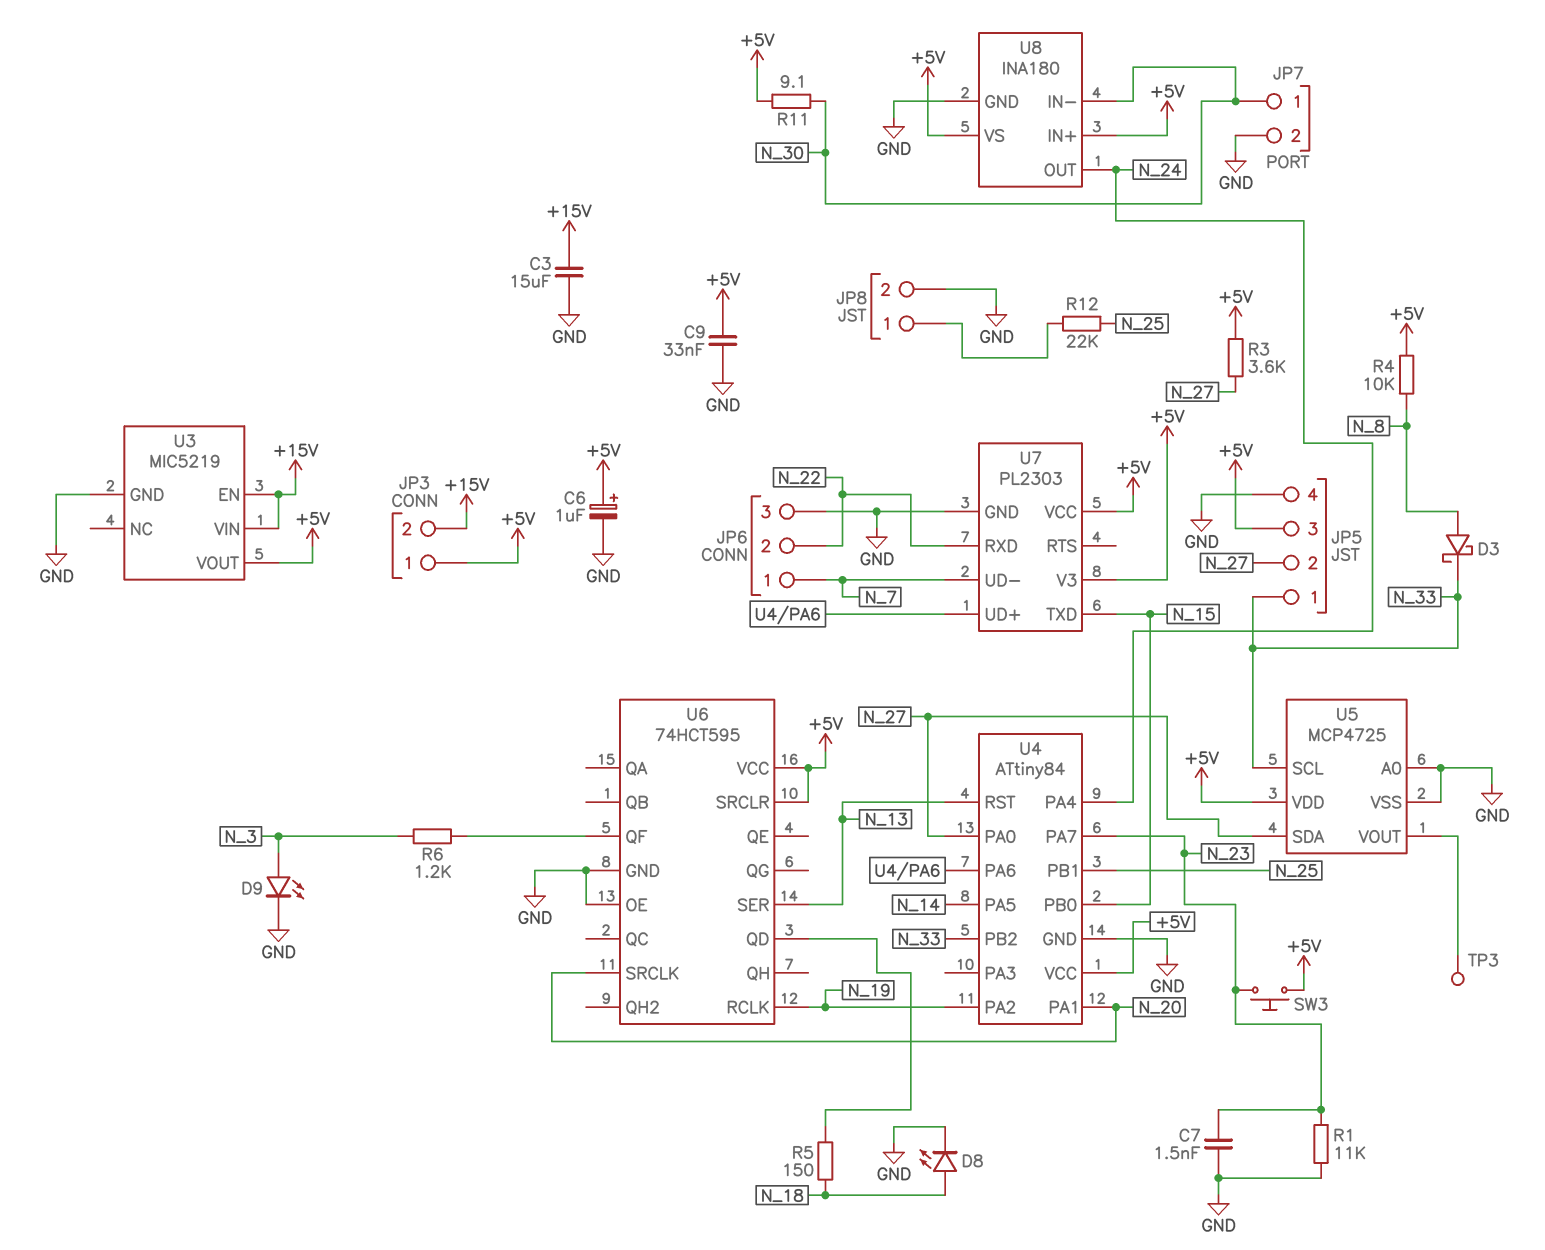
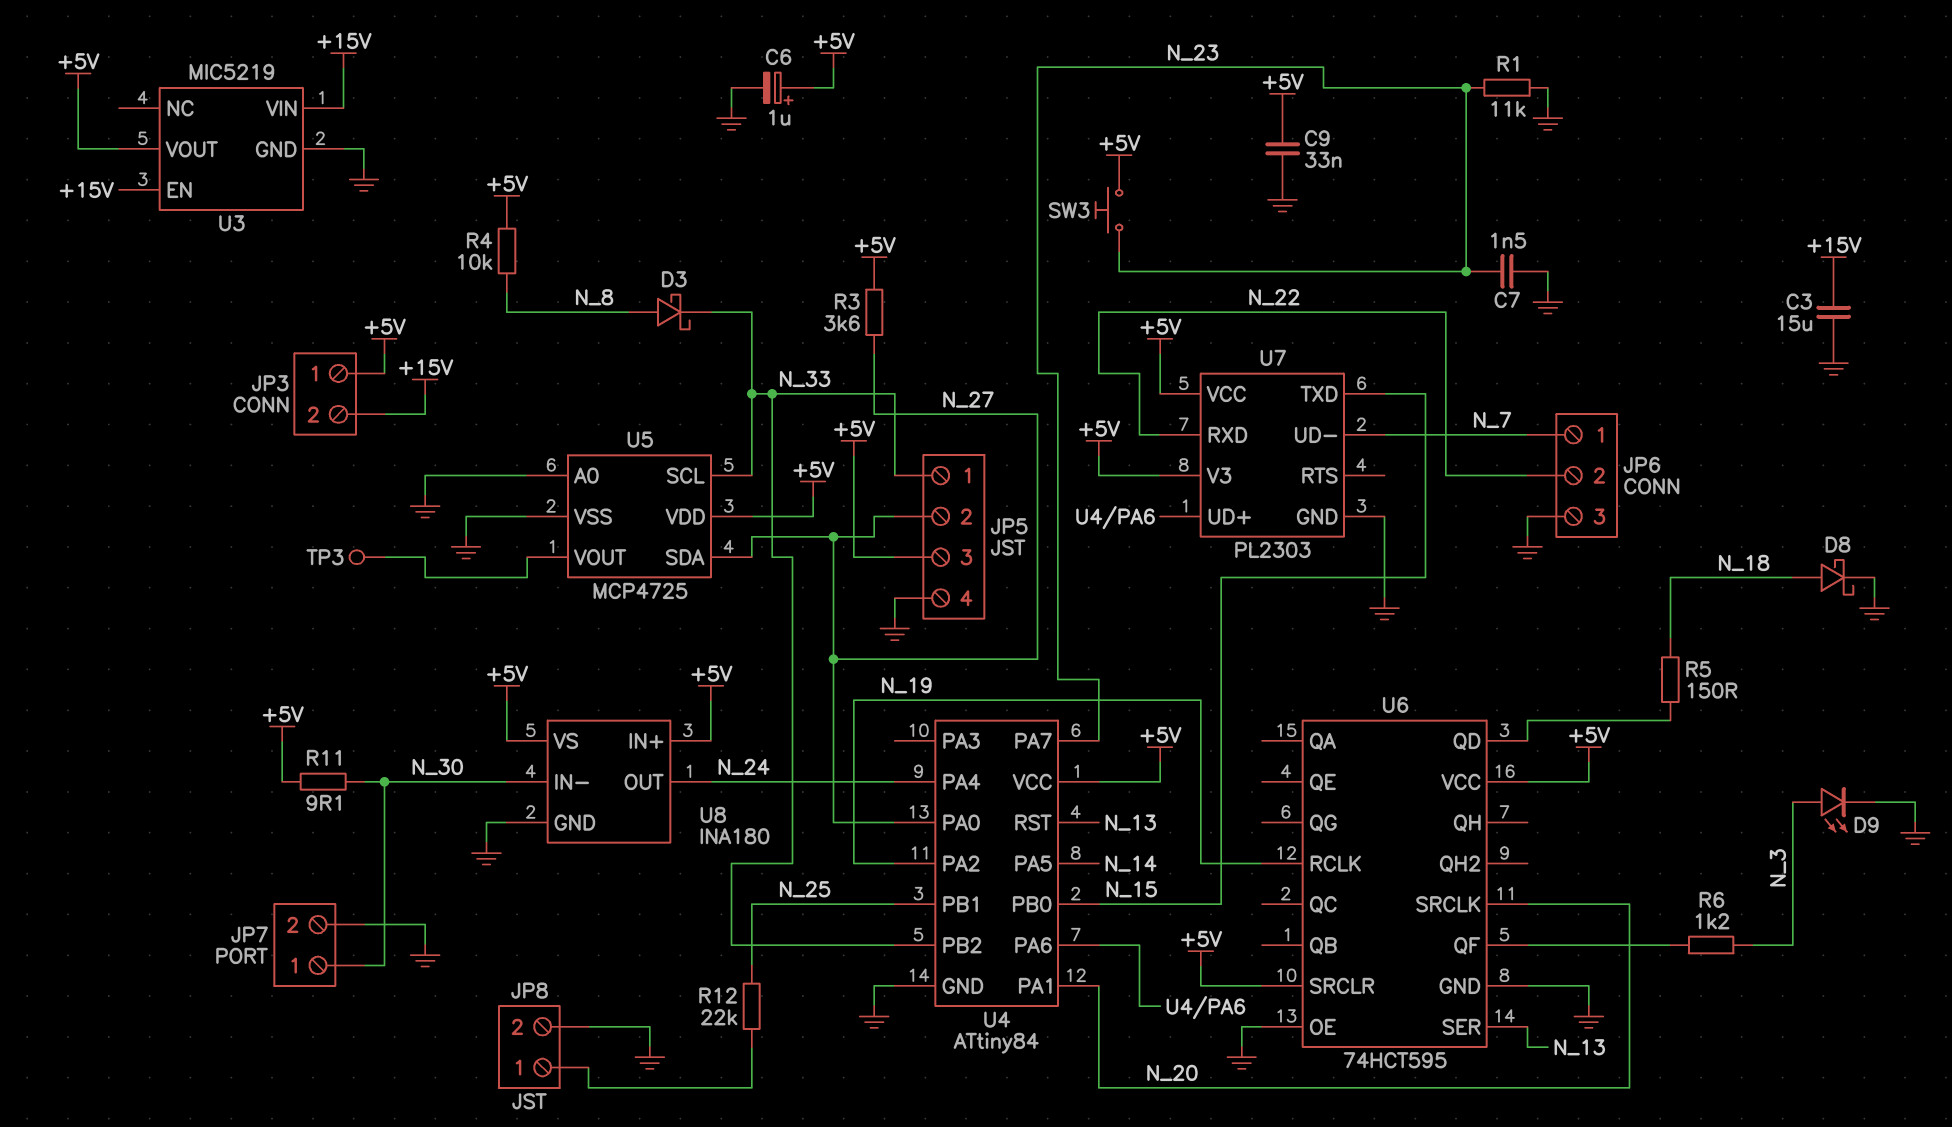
D8: LED (A N_18, K GND) -> schottky (A N_18, K GND)

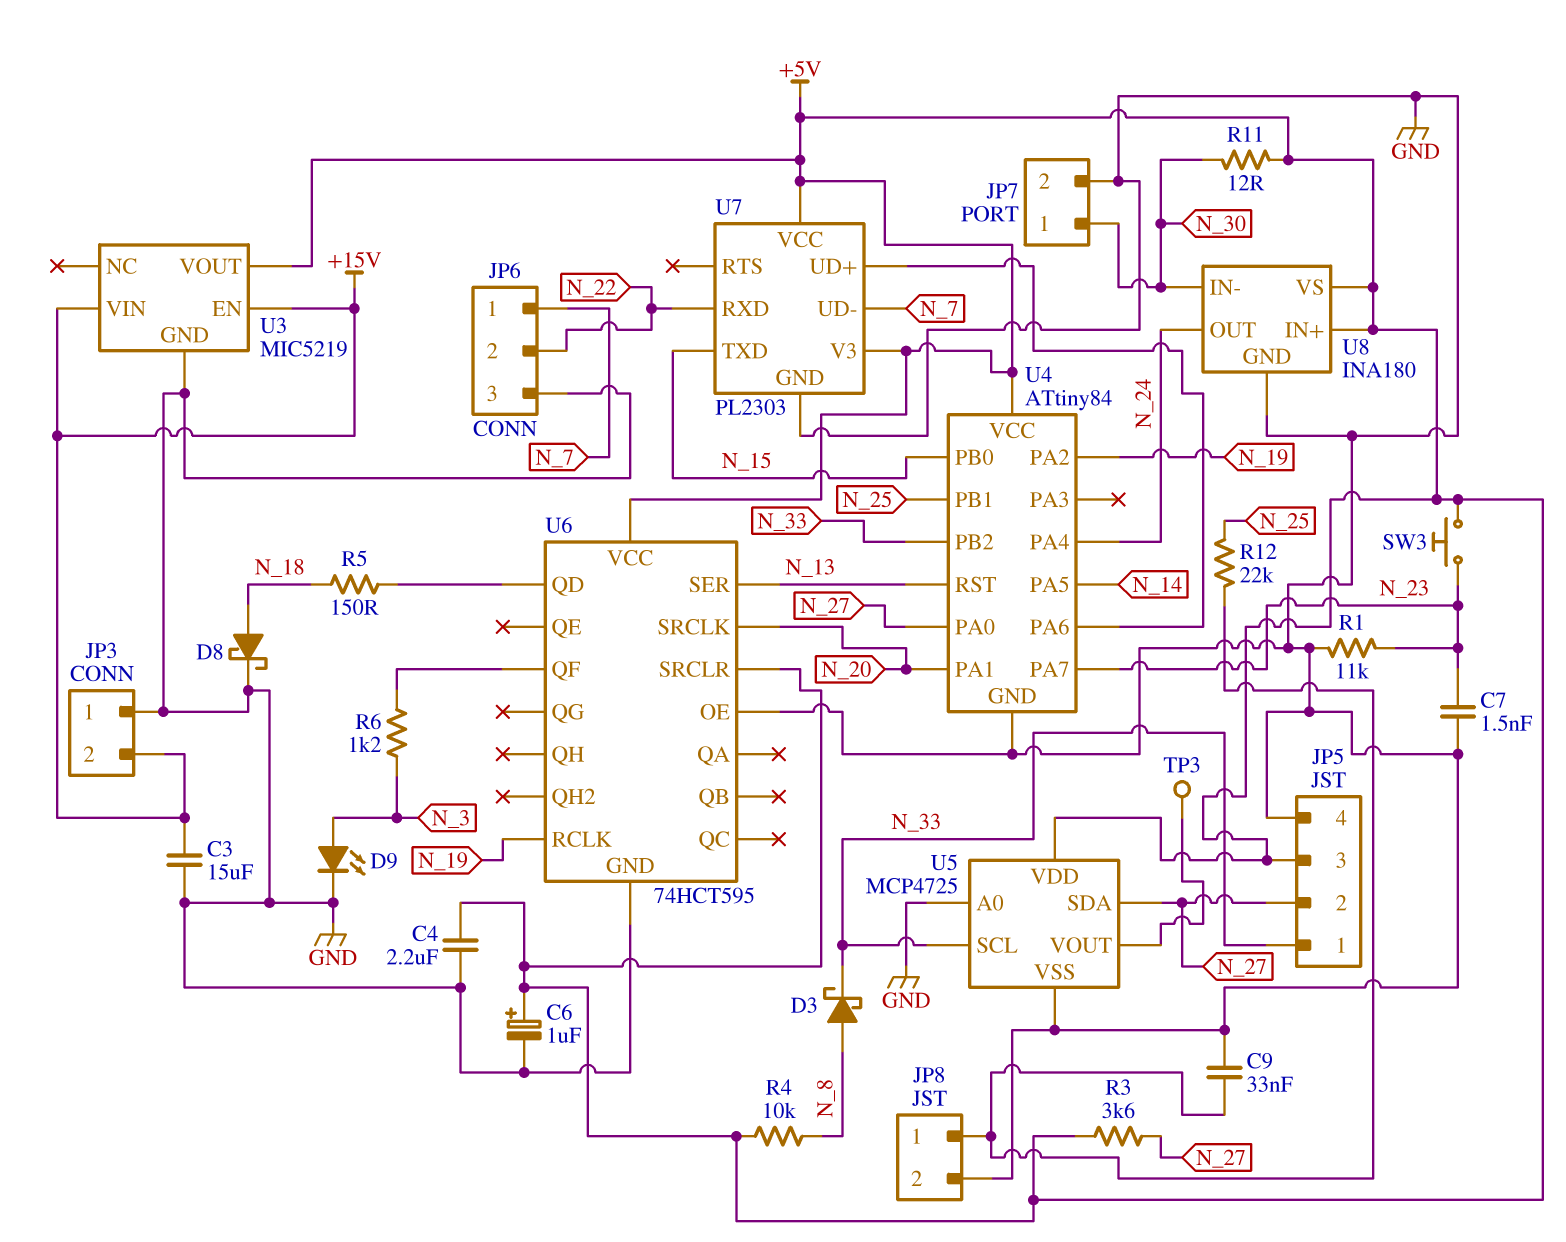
C4: none -> 2.2uF (+5V, GND)
C9: 33nF (+5V, GND) -> 33nF (GND, JP8/1)
JP3 pin 1: +5V -> GND
R11: 9.1 (+5V, N_30) -> 12 (+5V, N_30)

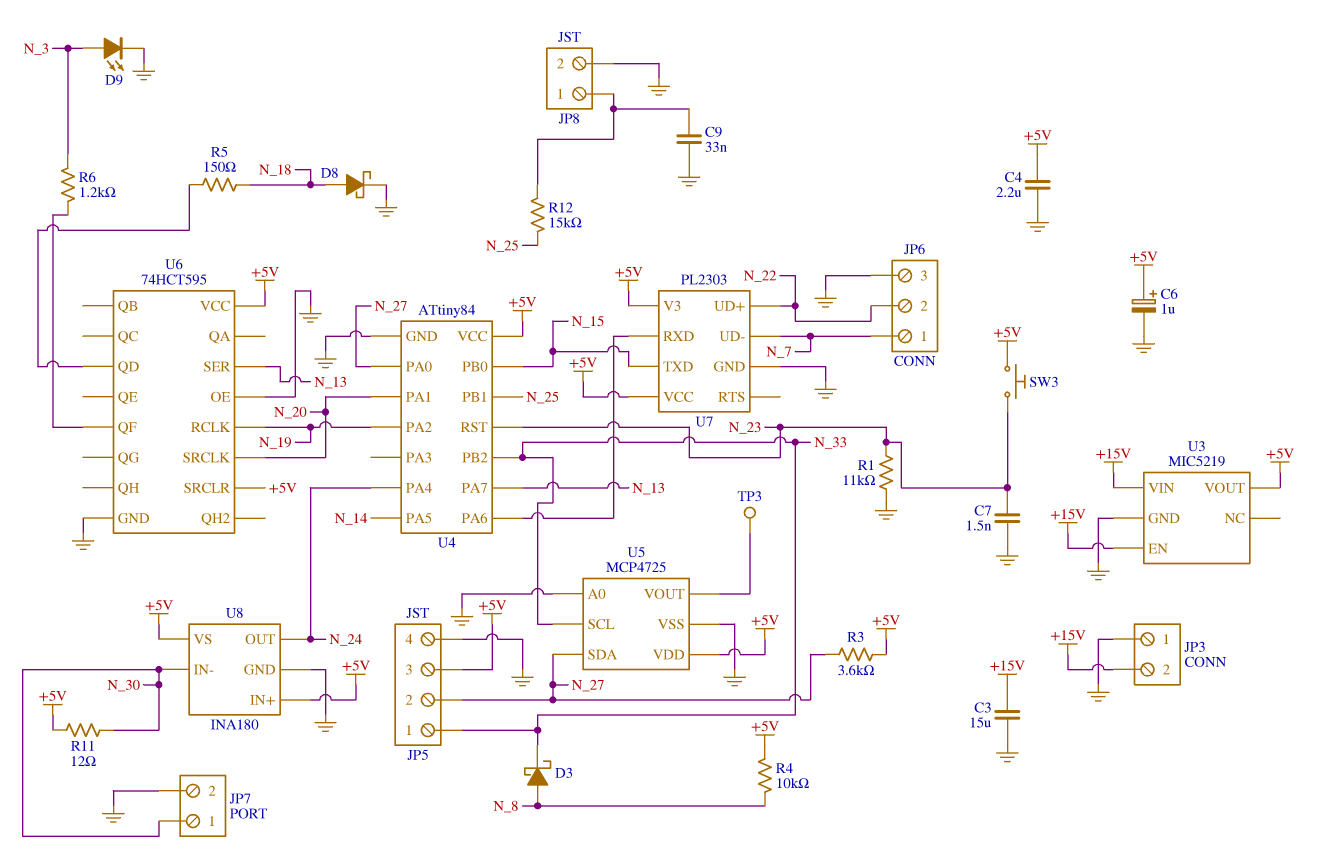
R12: 22k (JP8/1, N_25) -> 15k (JP8/1, N_25)
U4 pin PA7: N_23 -> N_13
U4 pin RST: N_13 -> N_23
U7 pin RXD: N_22 -> U4/PA6
U7 pin UD+: U4/PA6 -> N_22

